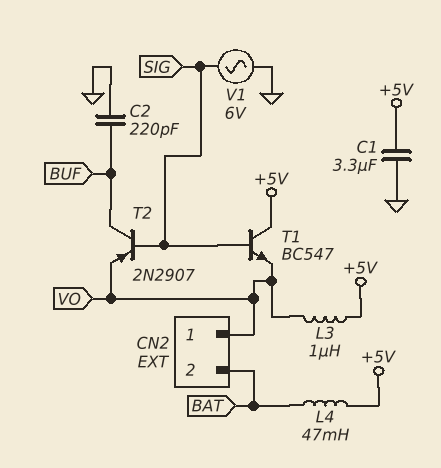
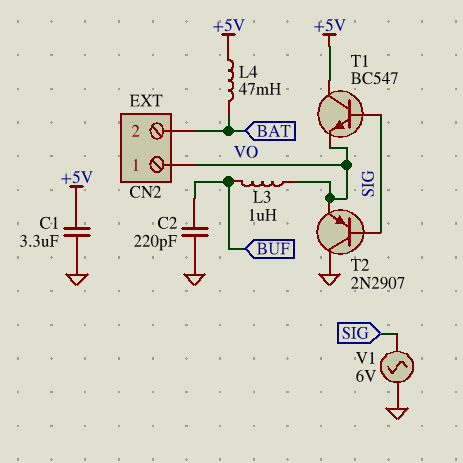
L3: 1uH (+5V, VO) -> 1uH (BUF, VO)
T2: PNP 2N2907 (B SIG, C BUF, E VO) -> PNP 2N2907 (B SIG, C GND, E VO)

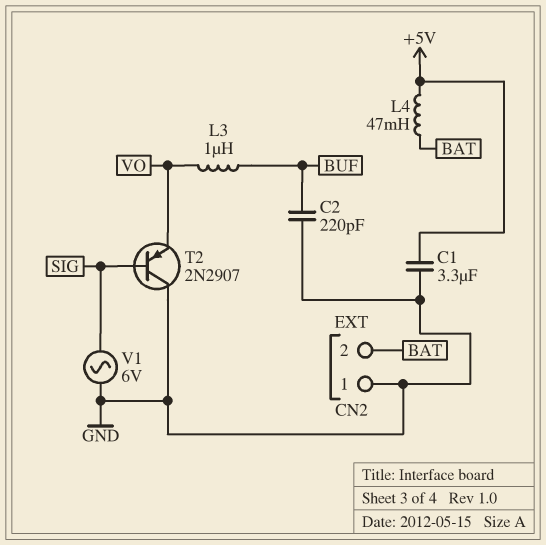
CN2 pin 1: VO -> GND
T1: NPN BC547 (B SIG, C +5V, E VO) -> none

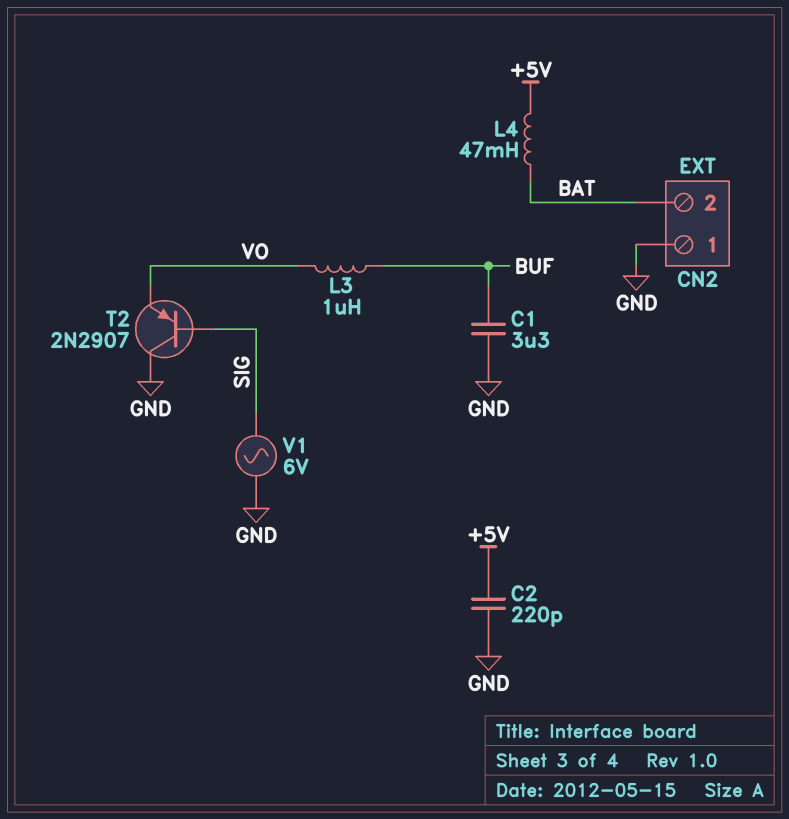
C1: 3.3uF (+5V, GND) -> 3.3uF (BUF, GND)
C2: 220pF (BUF, GND) -> 220pF (+5V, GND)

